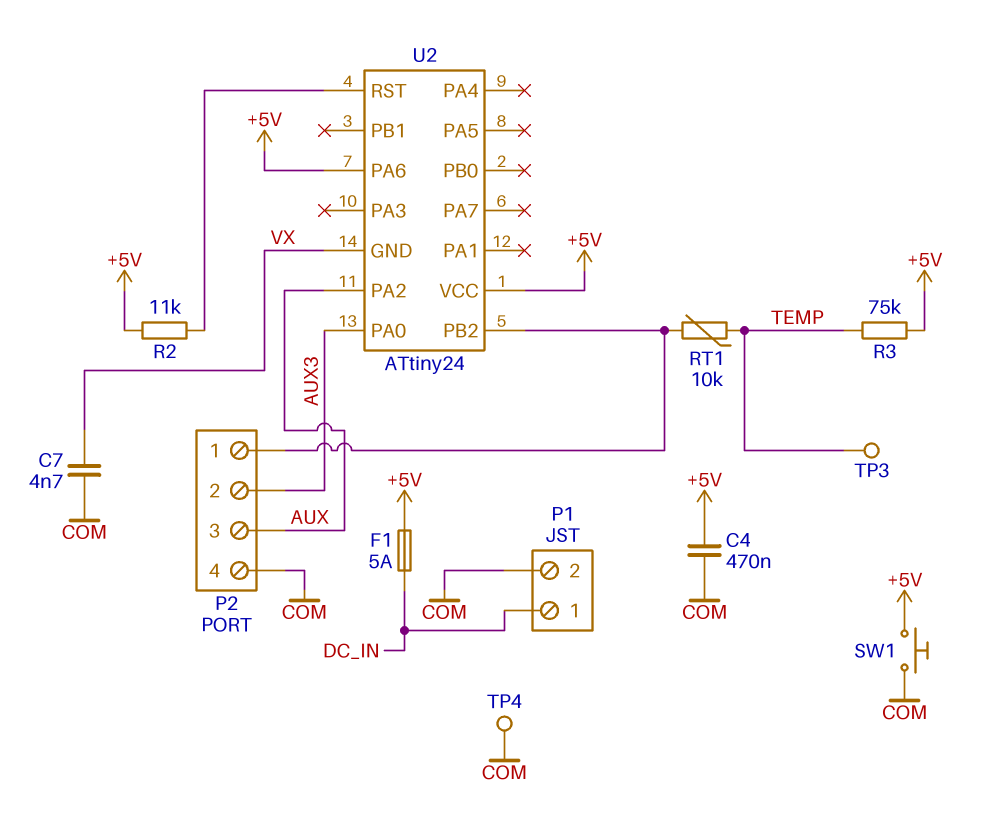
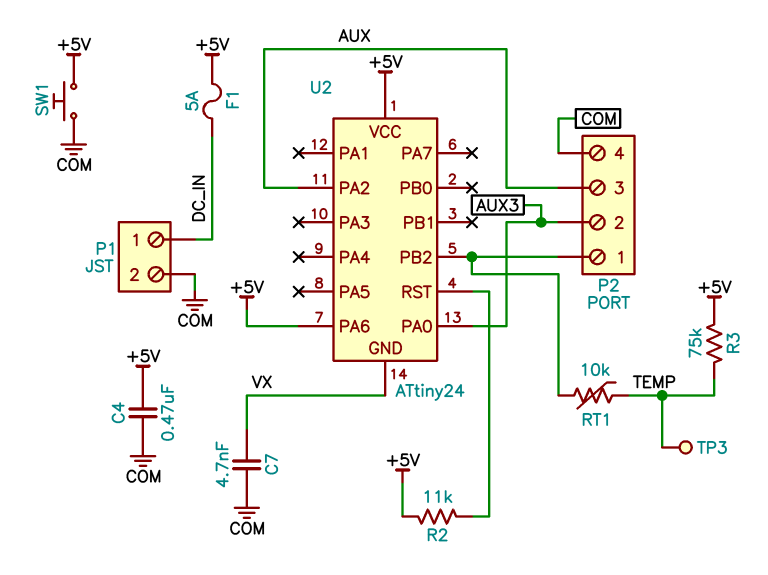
TP4: test point (COM) -> none

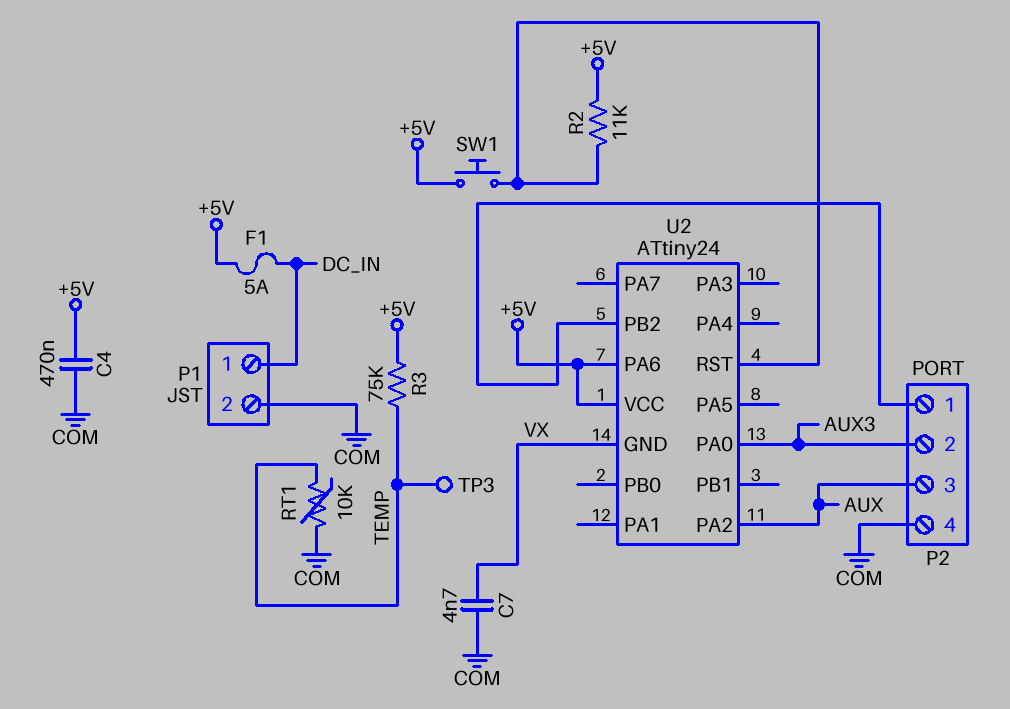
RT1: 10k (P2/1, TEMP) -> 10k (COM, TEMP)
SW1: button (+5V, COM) -> button (+5V, U2/RST)

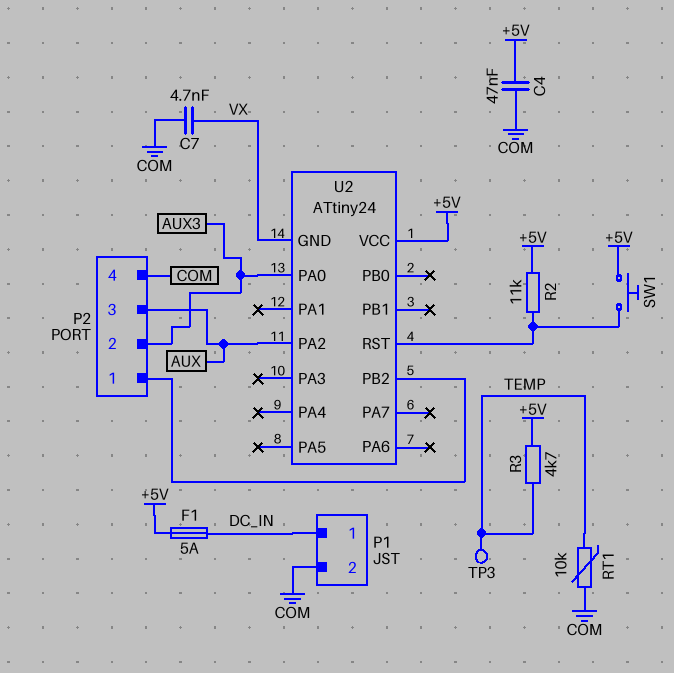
C4: 470nF (+5V, COM) -> 47nF (+5V, COM)
R3: 75k (+5V, TEMP) -> 4.7k (+5V, TEMP)
U2 pin PA6: +5V -> none

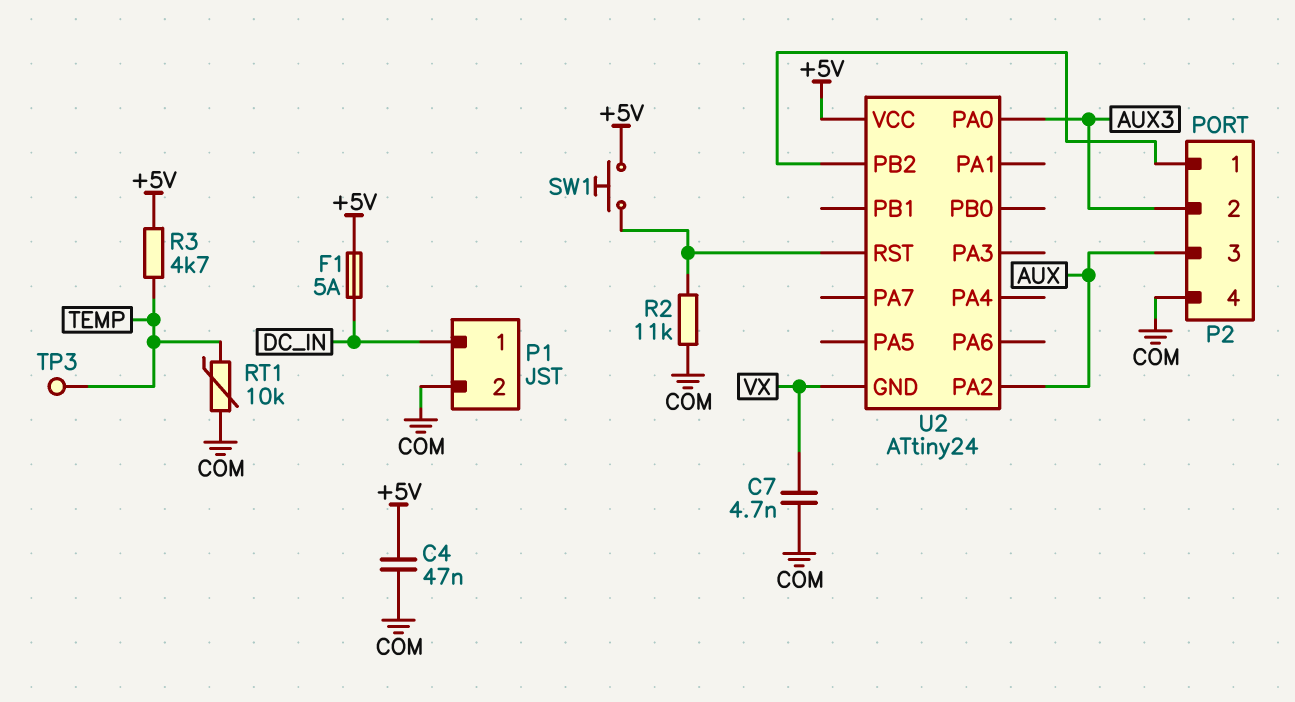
R2: 11k (+5V, U2/RST) -> 11k (COM, U2/RST)

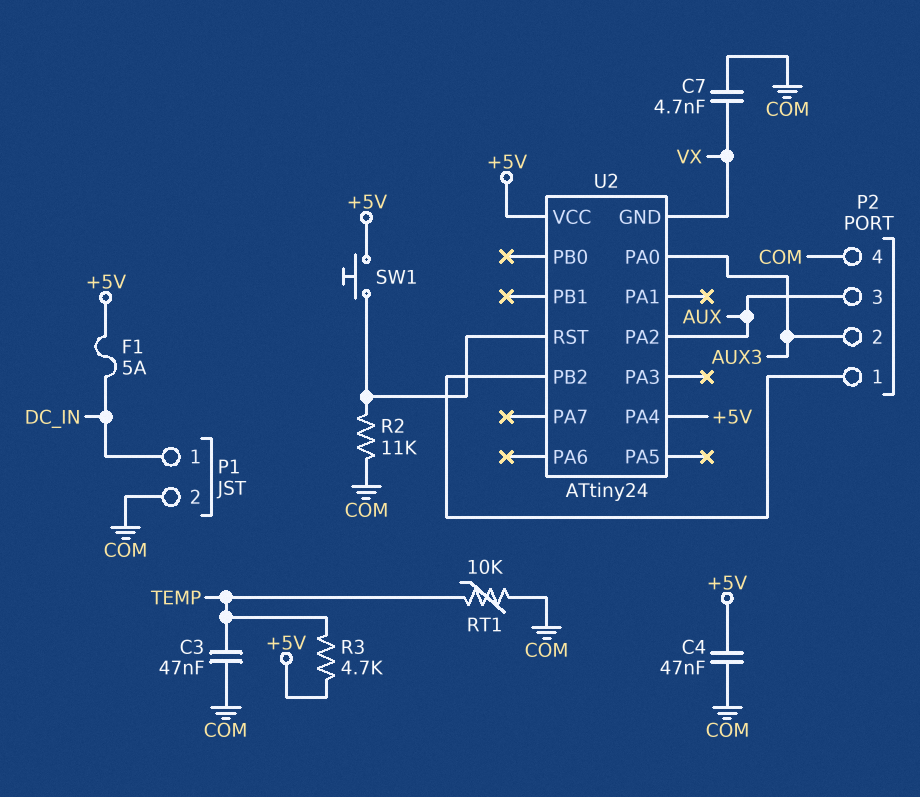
C3: none -> 47nF (COM, TEMP)
TP3: test point (TEMP) -> none
U2 pin PA4: none -> +5V

